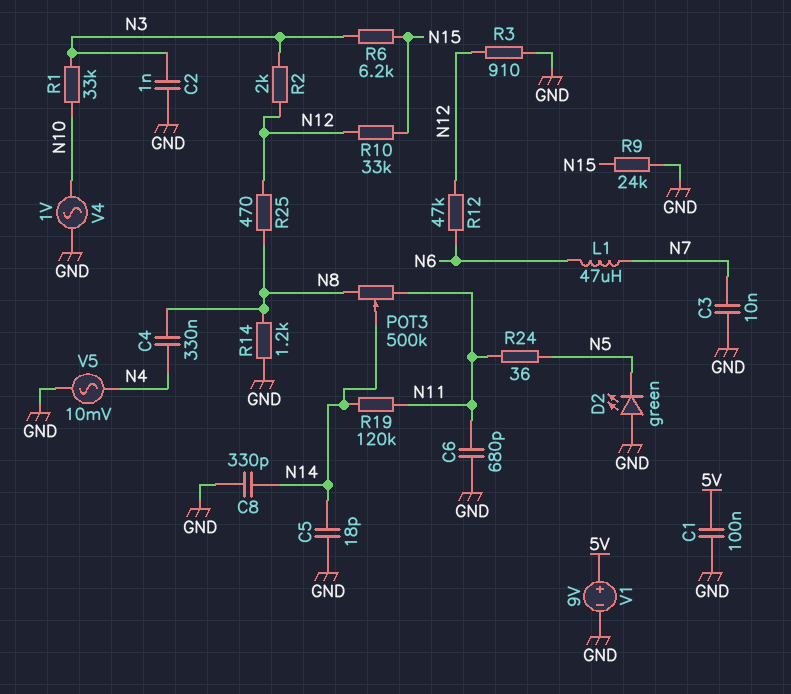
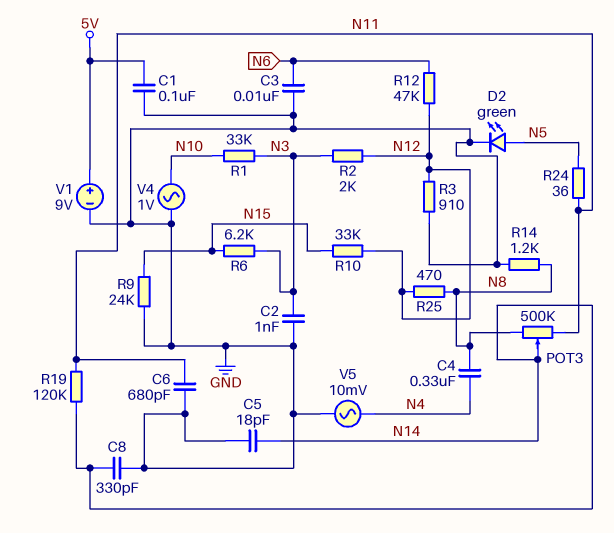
C3: 10nF (GND, N7) -> 10nF (GND, N6)
D2: LED green (A GND, K N5) -> LED green (A N5, K GND)
L1: 47uH (N6, N7) -> none

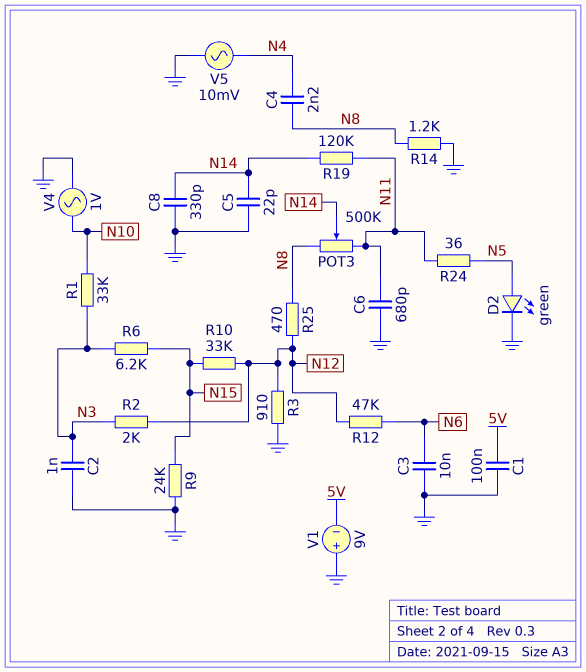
C4: 330nF (N4, N8) -> 2.2nF (N4, N8)
C5: 18pF (GND, N14) -> 22pF (GND, N14)
V1: 9V (plus 5V, minus GND) -> 9V (plus GND, minus 5V)

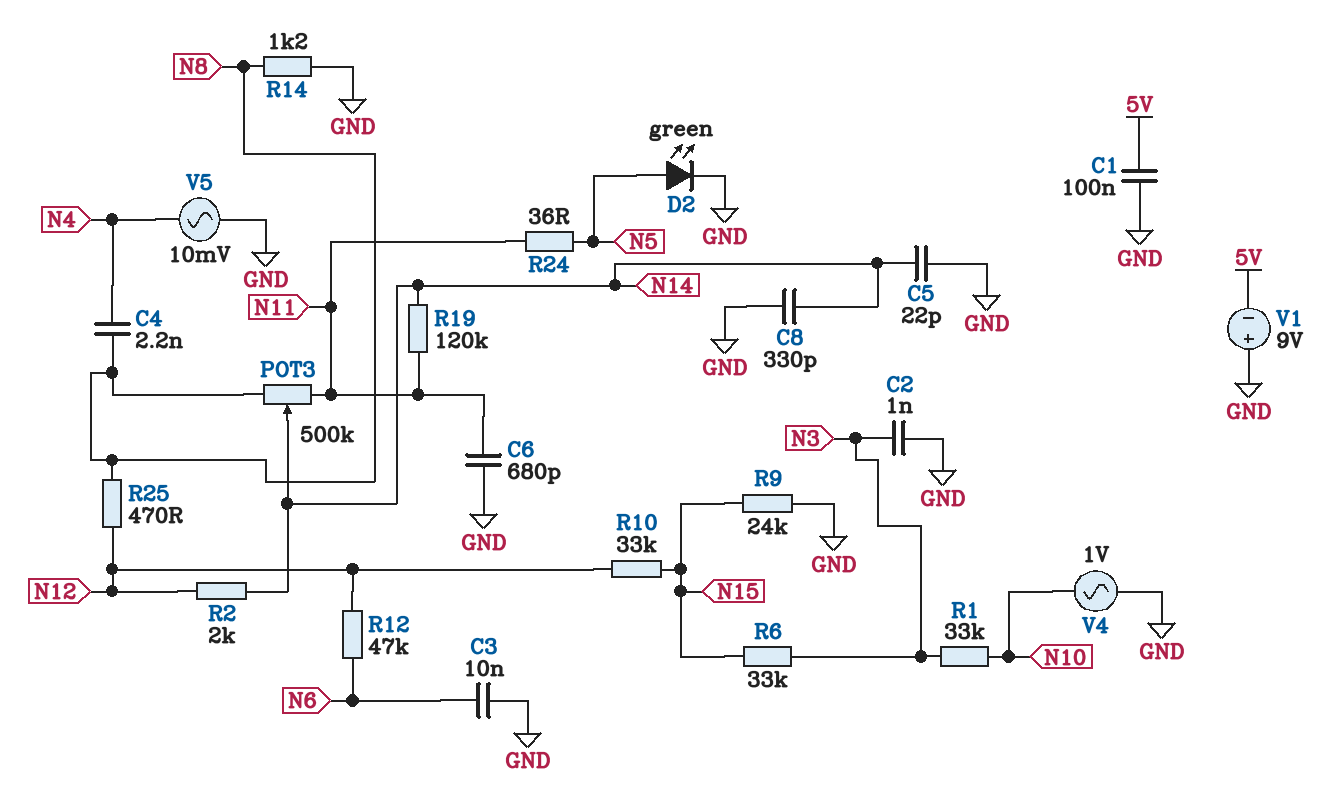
R2: 2k (N3, N12) -> 2k (N12, N14)
R3: 910 (GND, N12) -> none
R6: 6.2k (N3, N15) -> 33k (N3, N15)

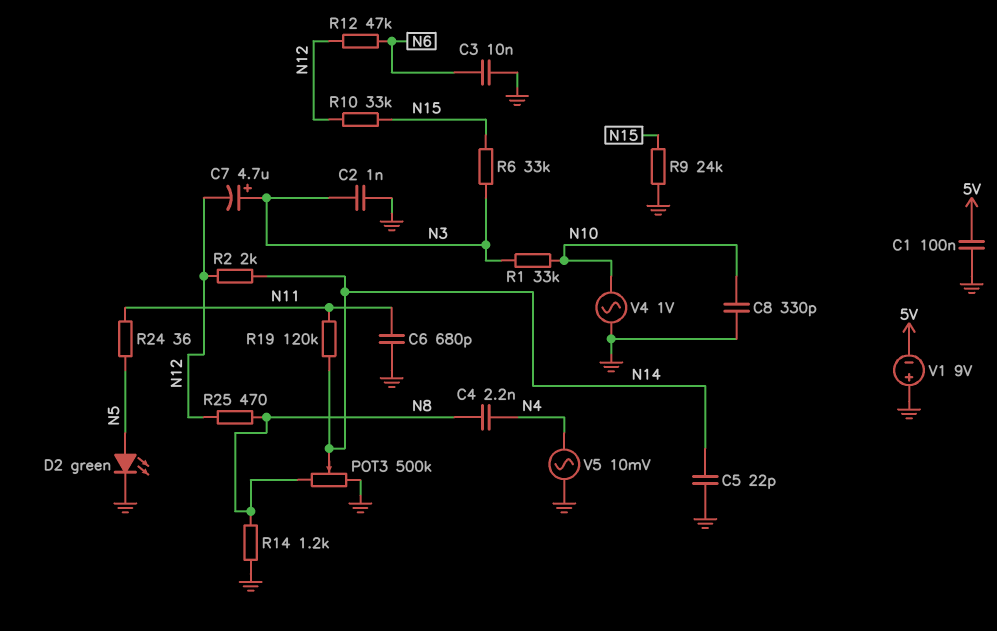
C7: none -> 4.7uF (plus N3, minus N12)
C8: 330pF (GND, N14) -> 330pF (GND, N10)
POT3: 500k (N8, N11, wiper N14) -> 500k (GND, N8, wiper N14)

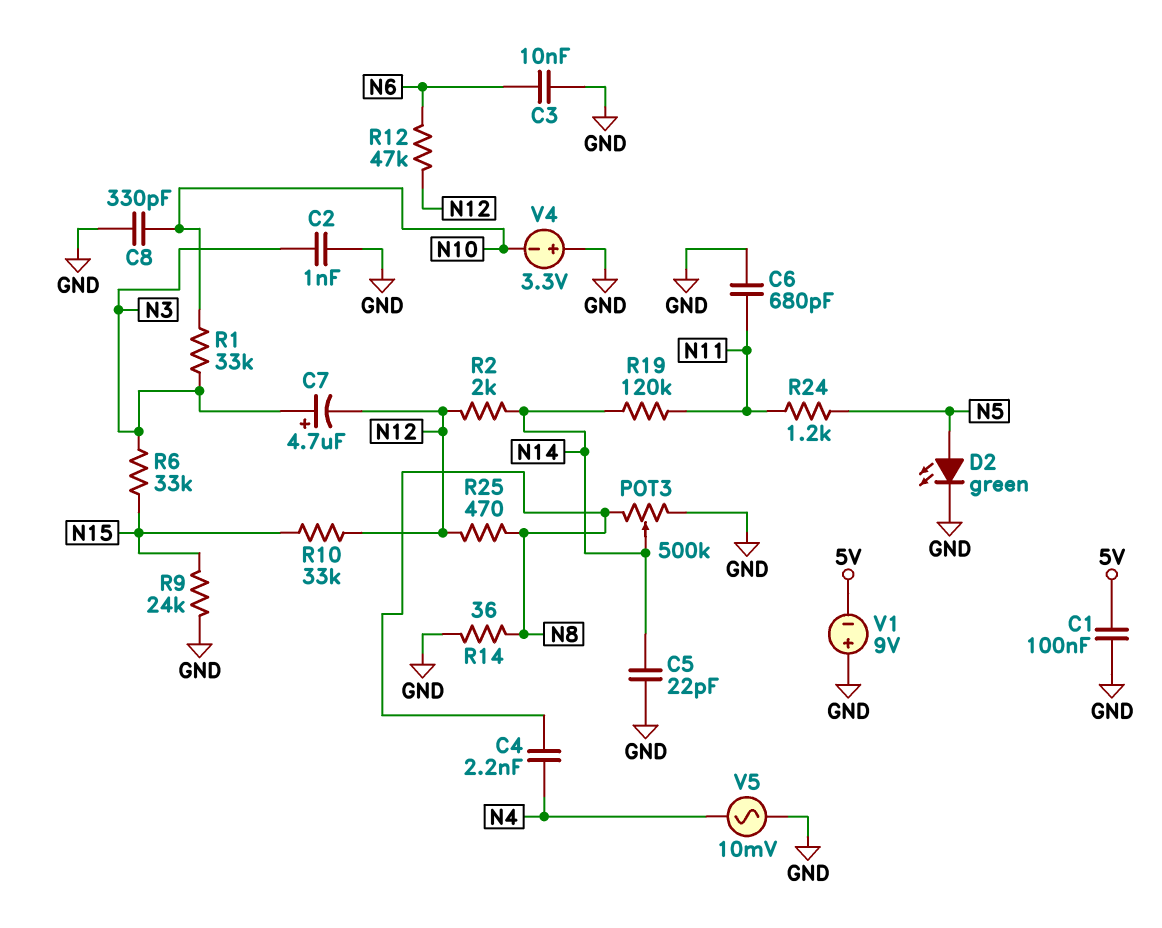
R14: 1.2k (GND, N8) -> 36 (GND, N8)
R24: 36 (N5, N11) -> 1.2k (N5, N11)
V4: AC 1V (GND, N10) -> 3.3V (plus GND, minus N10)

